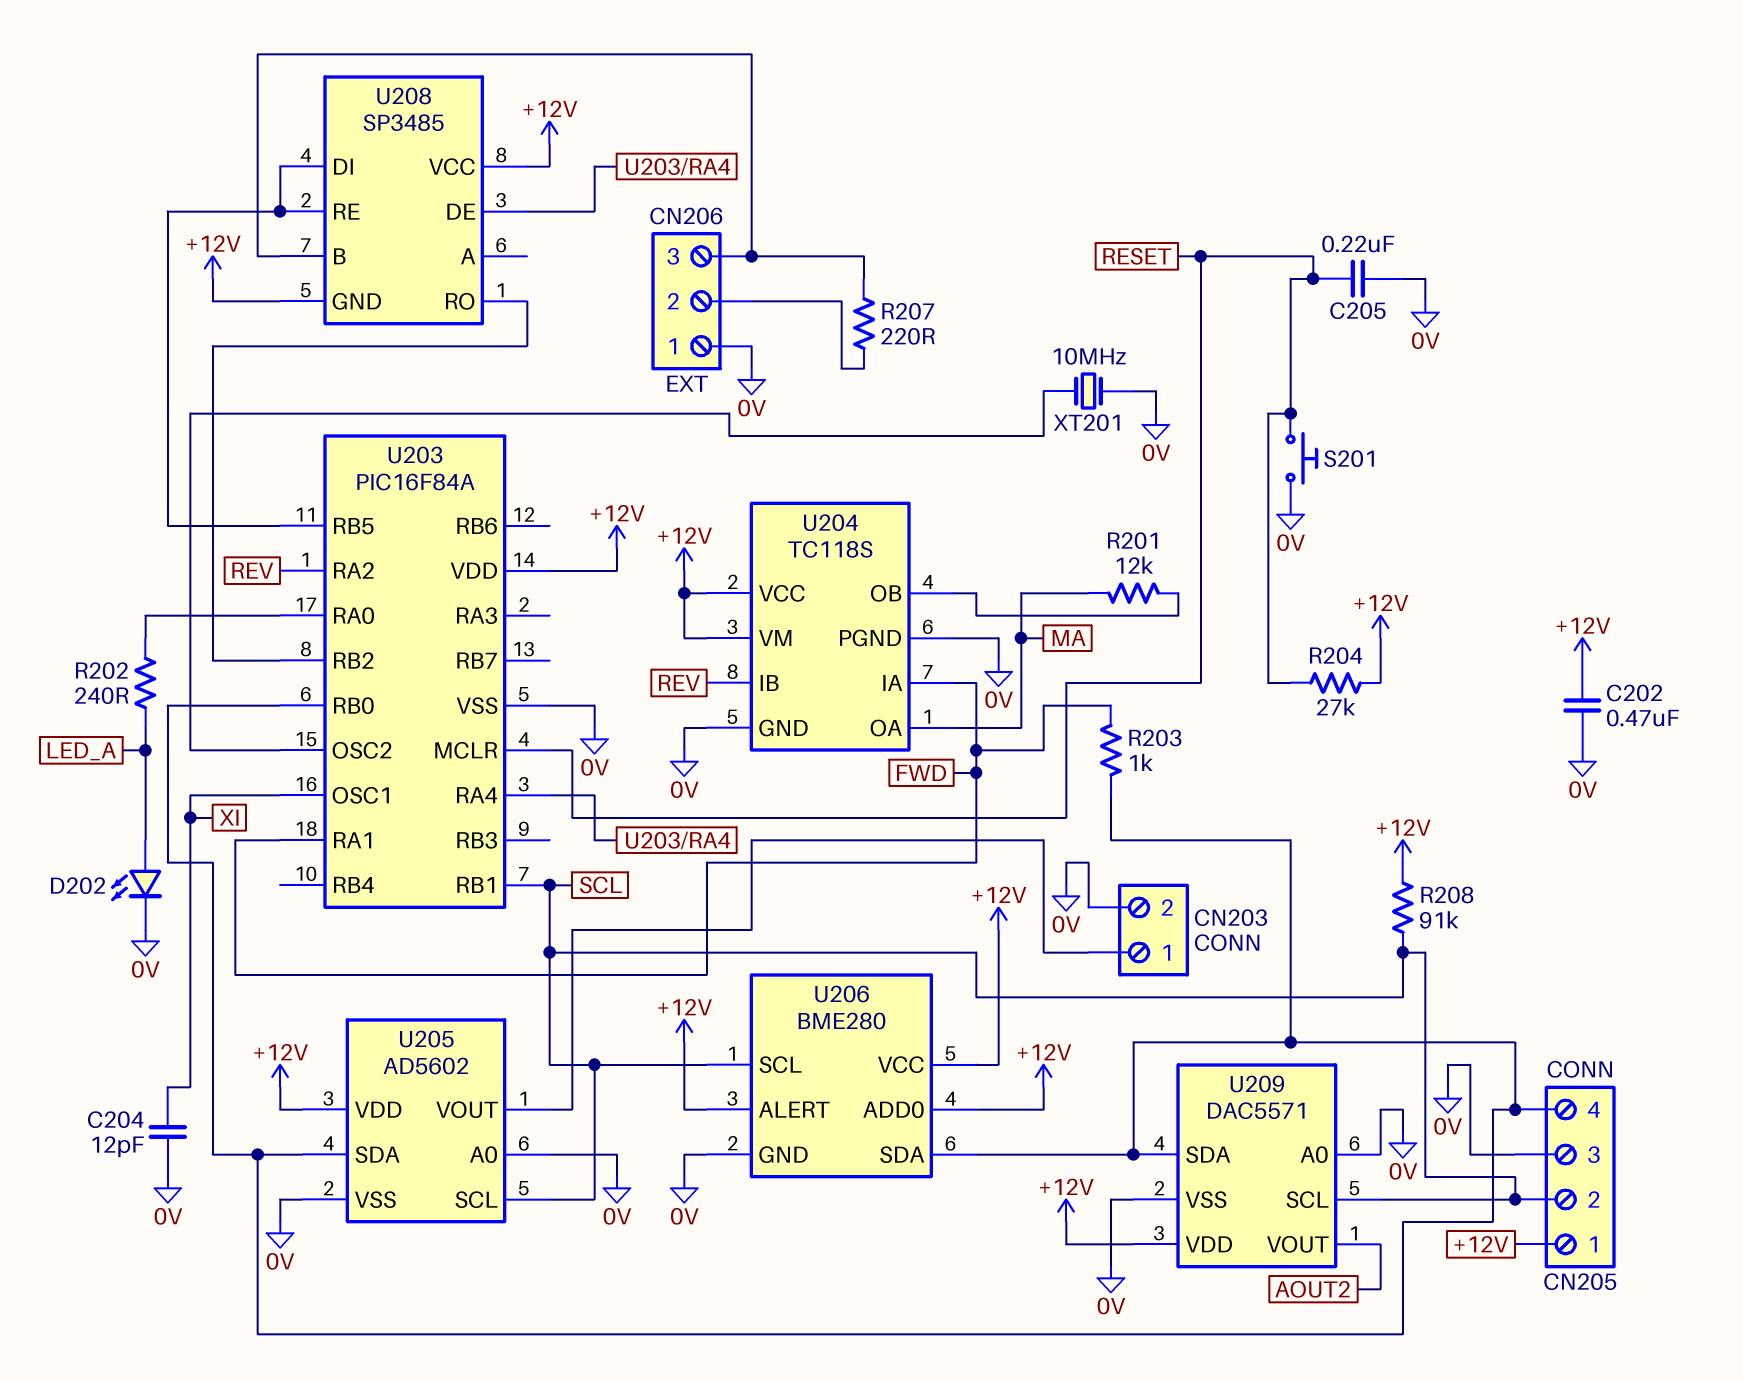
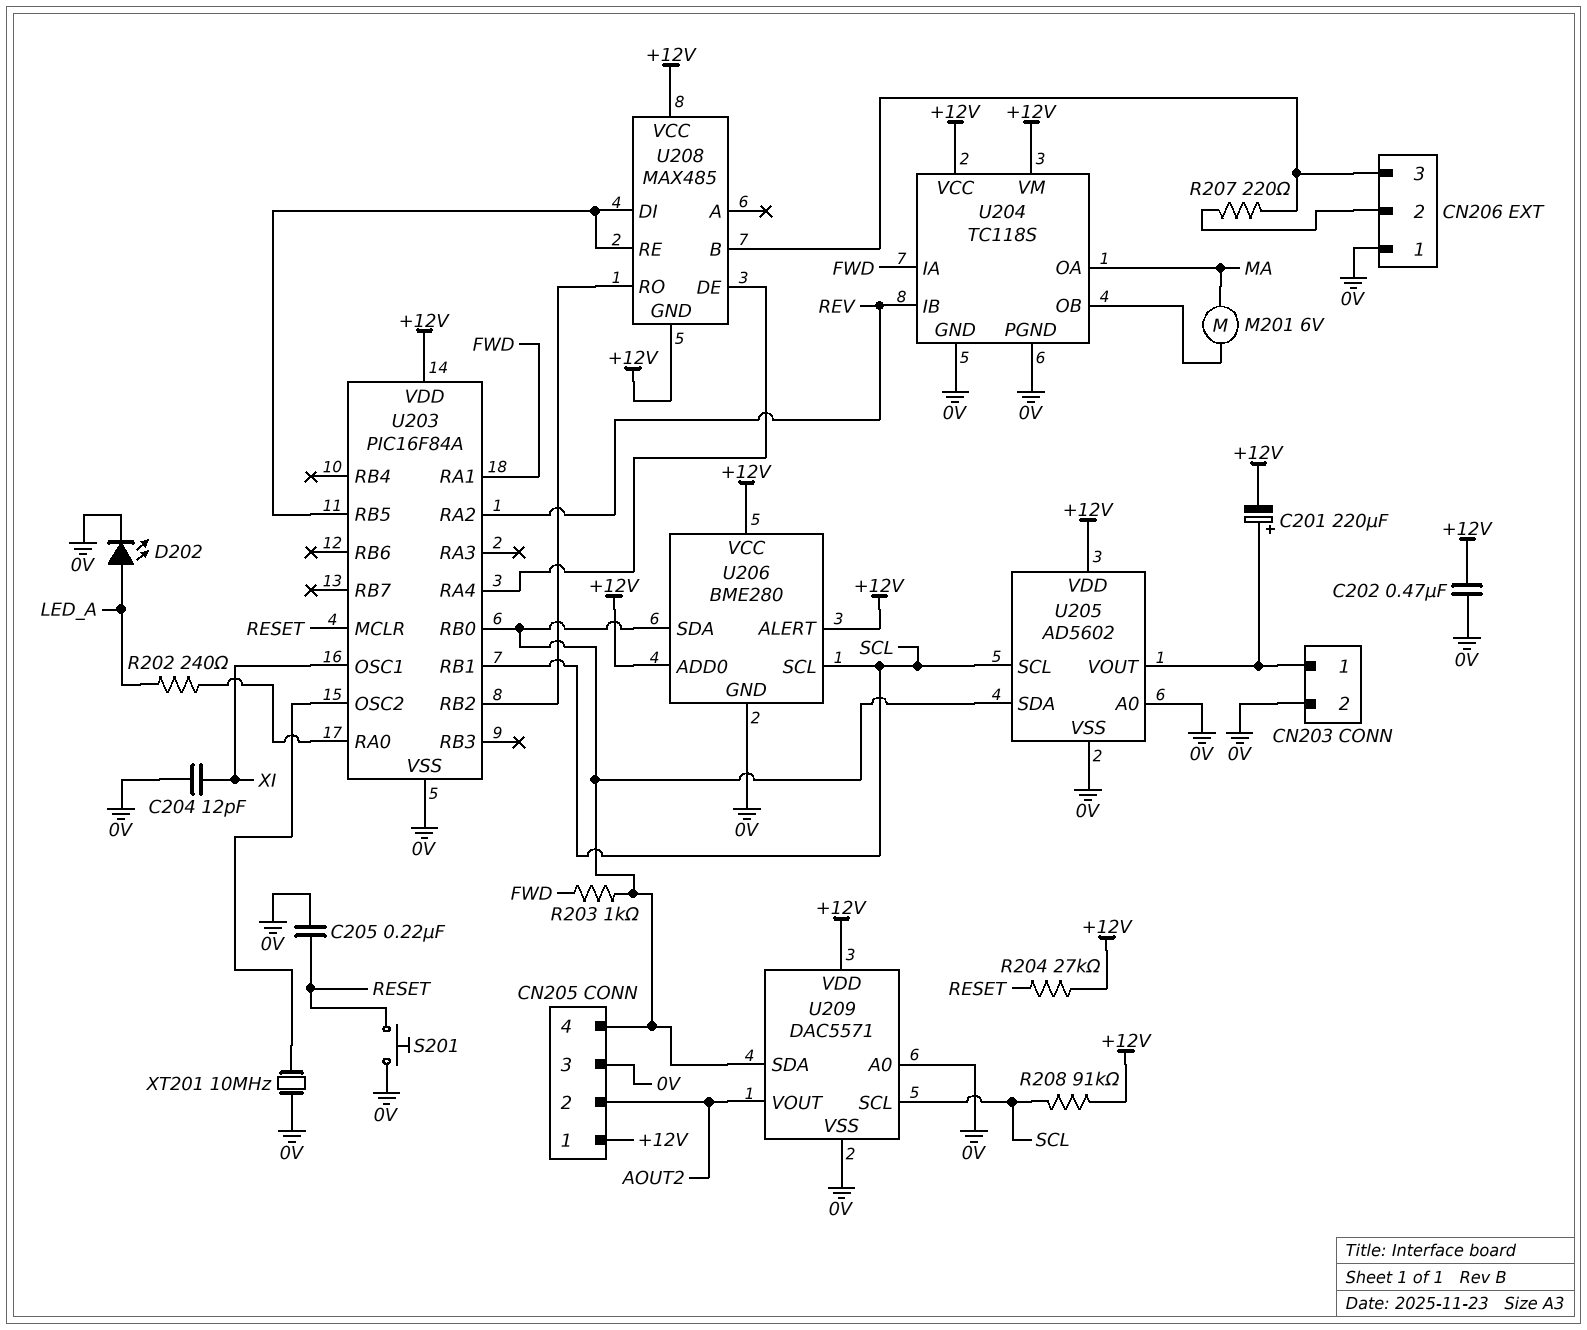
C201: none -> 220uF (plus CN203/1, minus +12V)
CN205 pin 2: SCL -> AOUT2
M201: none -> motor 6V (MA, U204/OB)
R201: 12k (MA, U204/OB) -> none
U208: SP3485 -> MAX485

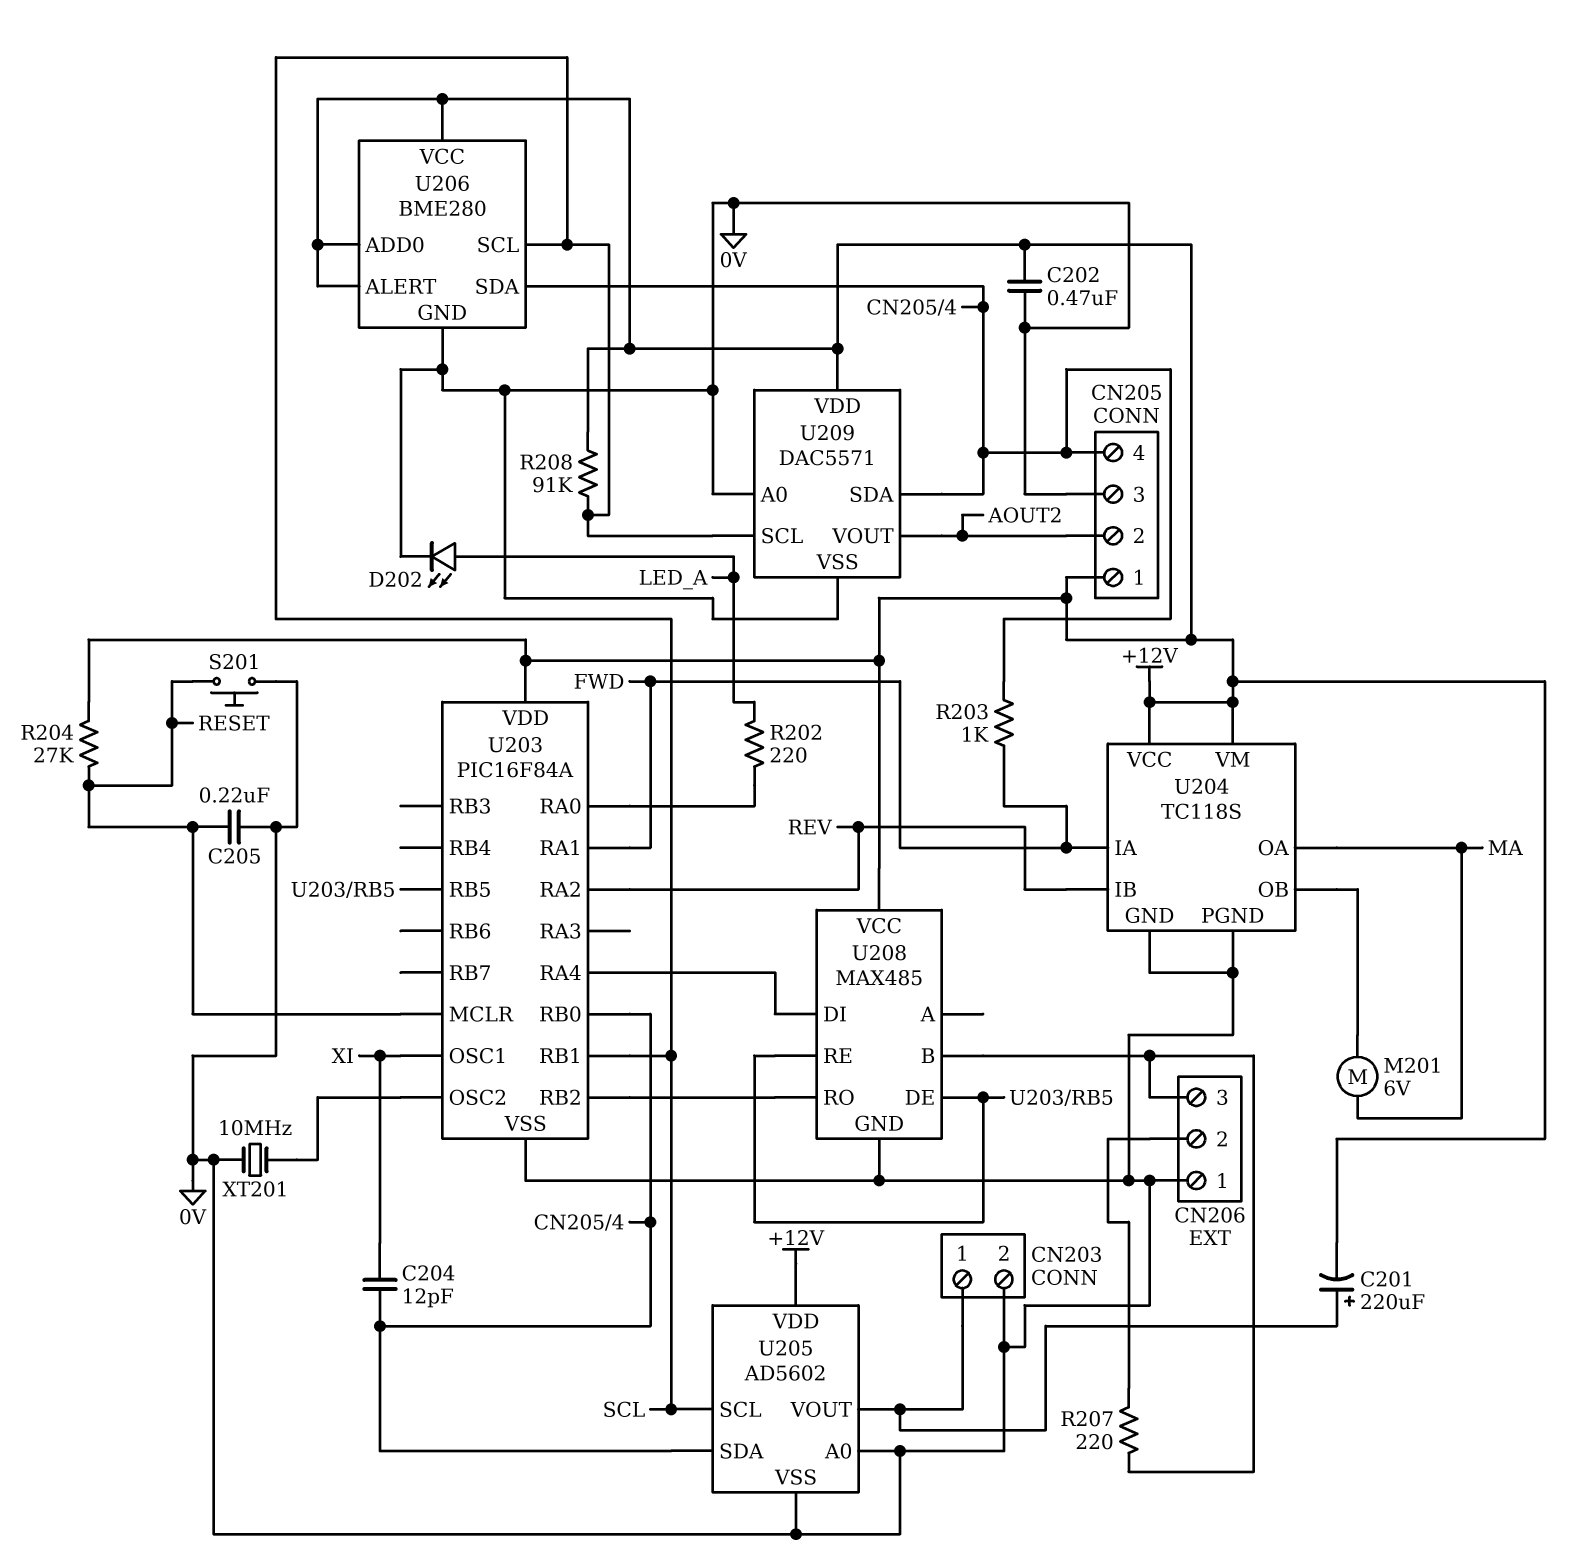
C204: 12pF (0V, XI) -> 12pF (CN205/4, XI)
R202: 240 (LED_A, U203/RA0) -> 220 (LED_A, U203/RA0)
U208 pin DE: U203/RA4 -> U203/RB5
U208 pin DI: U203/RB5 -> U203/RA4
U208 pin GND: +12V -> 0V

